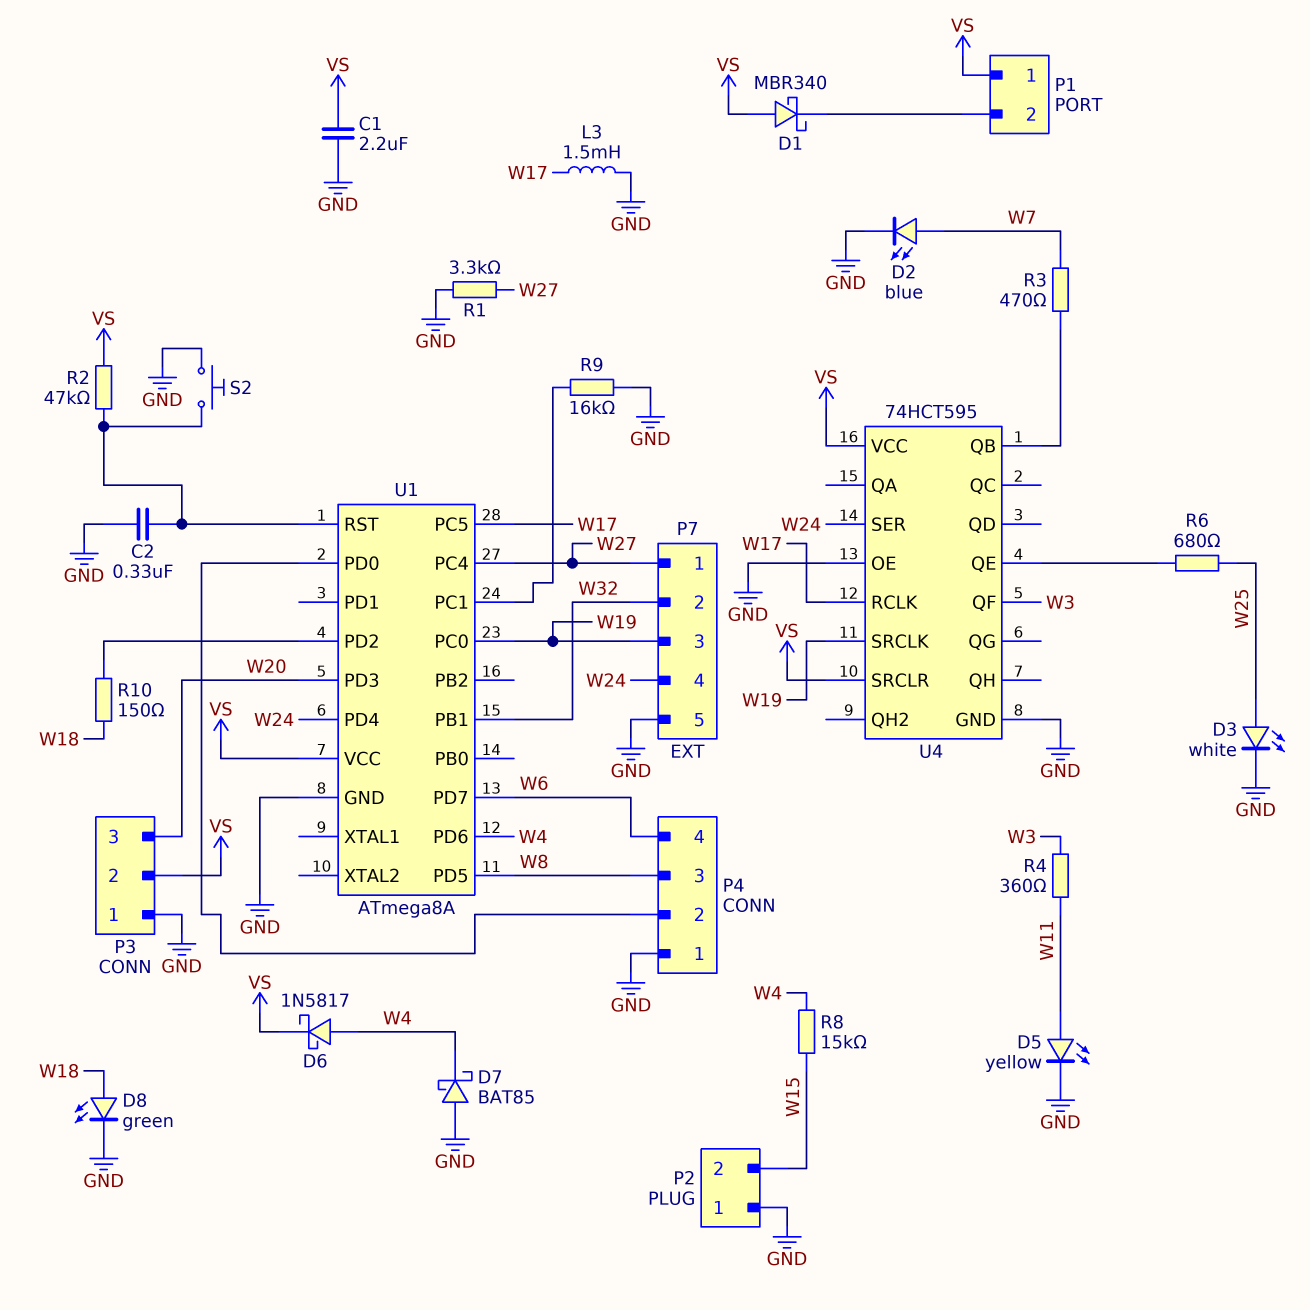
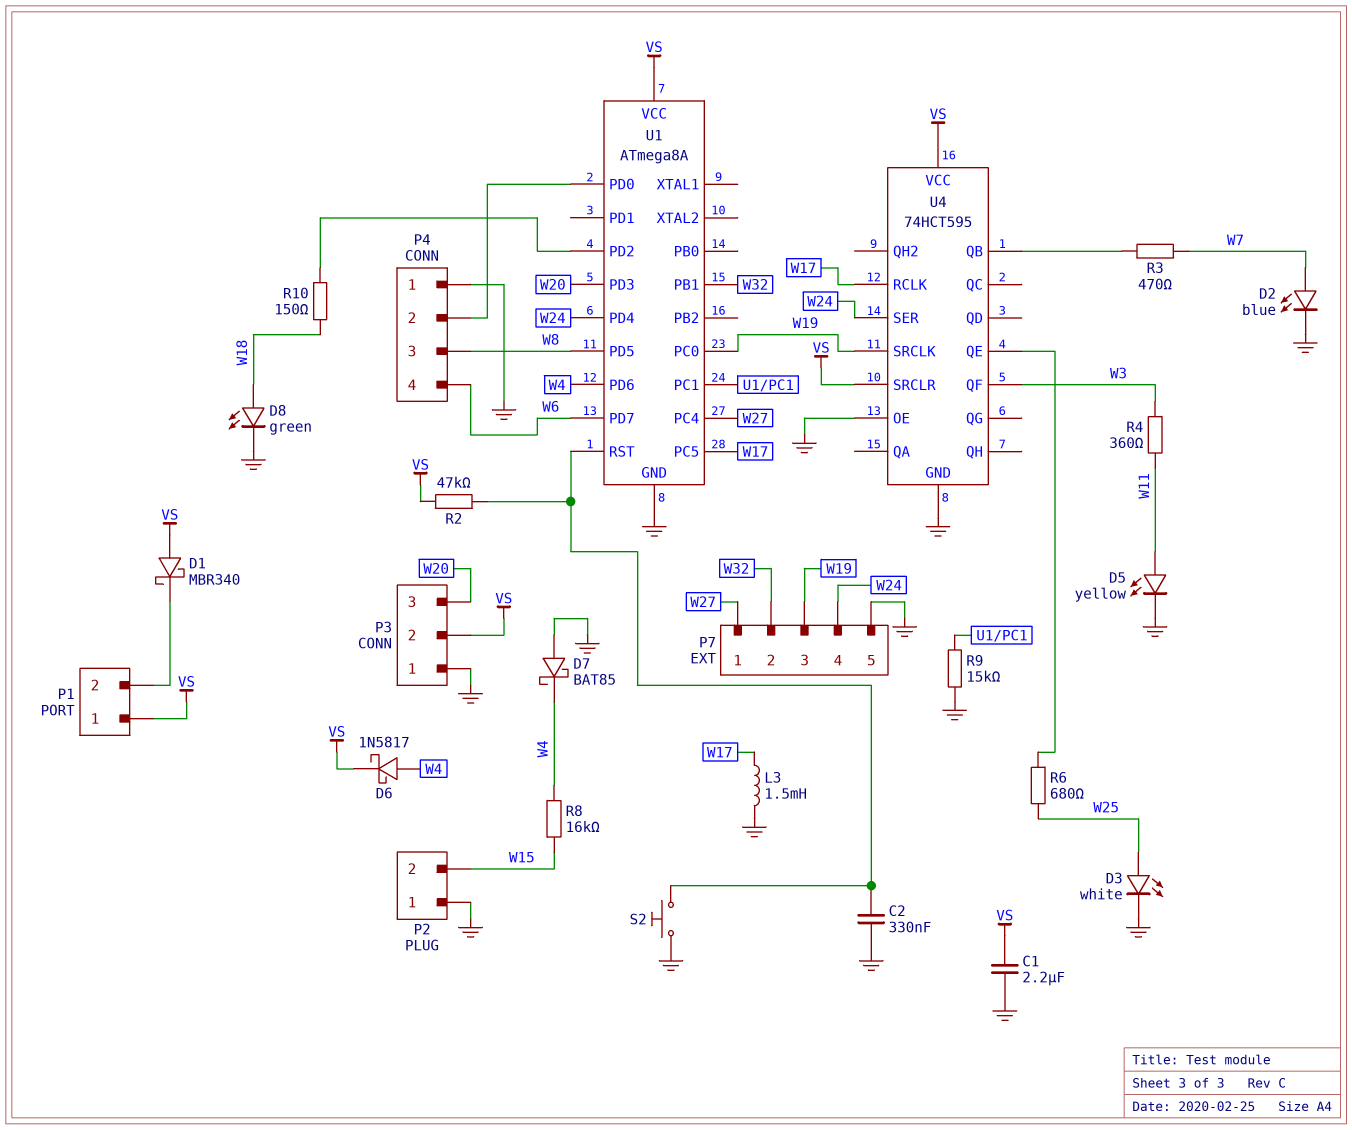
R1: 3.3k (GND, W27) -> none
R8: 15k (W4, W15) -> 16k (W4, W15)
R9: 16k (GND, U1/PC1) -> 15k (GND, U1/PC1)

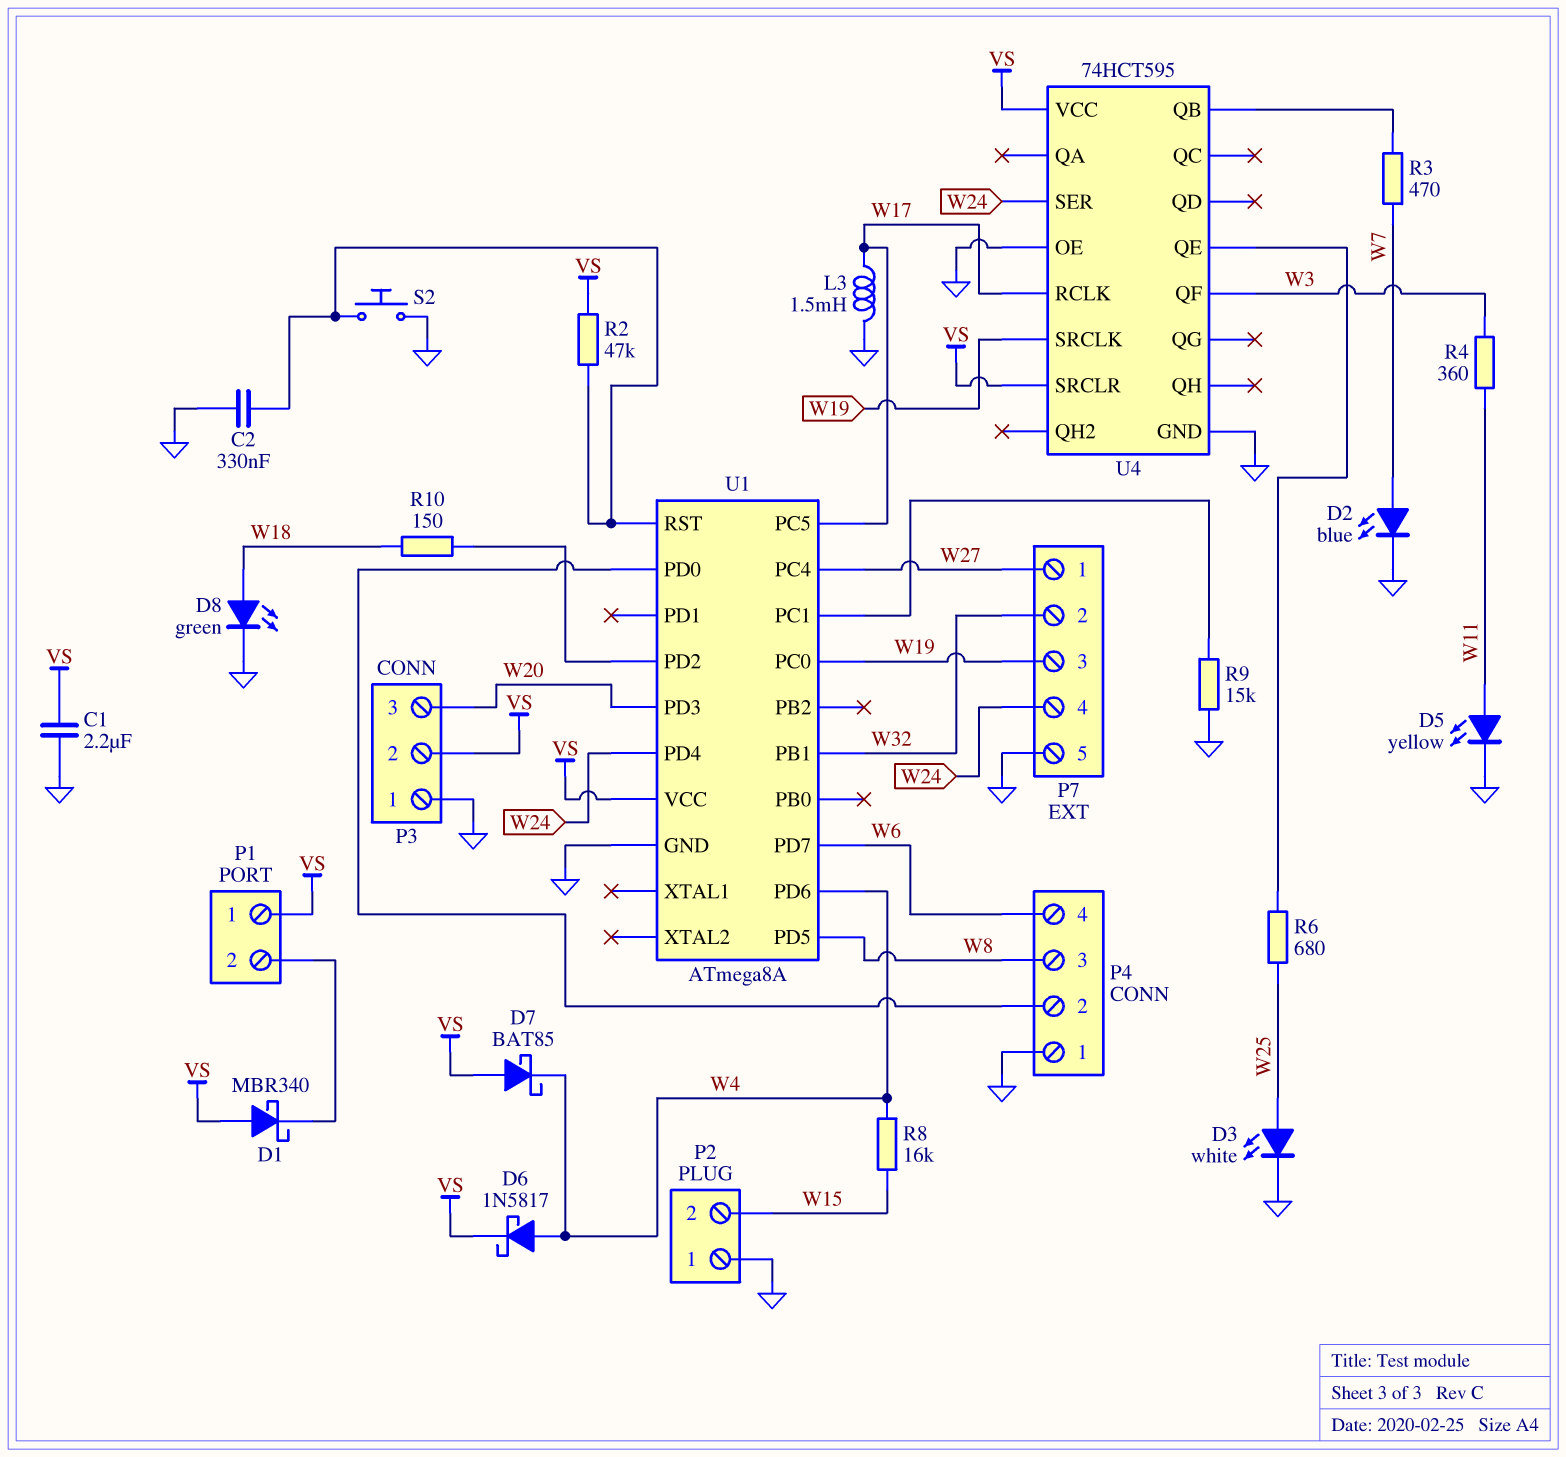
D7: schottky BAT85 (A GND, K W4) -> schottky BAT85 (A VS, K W4)

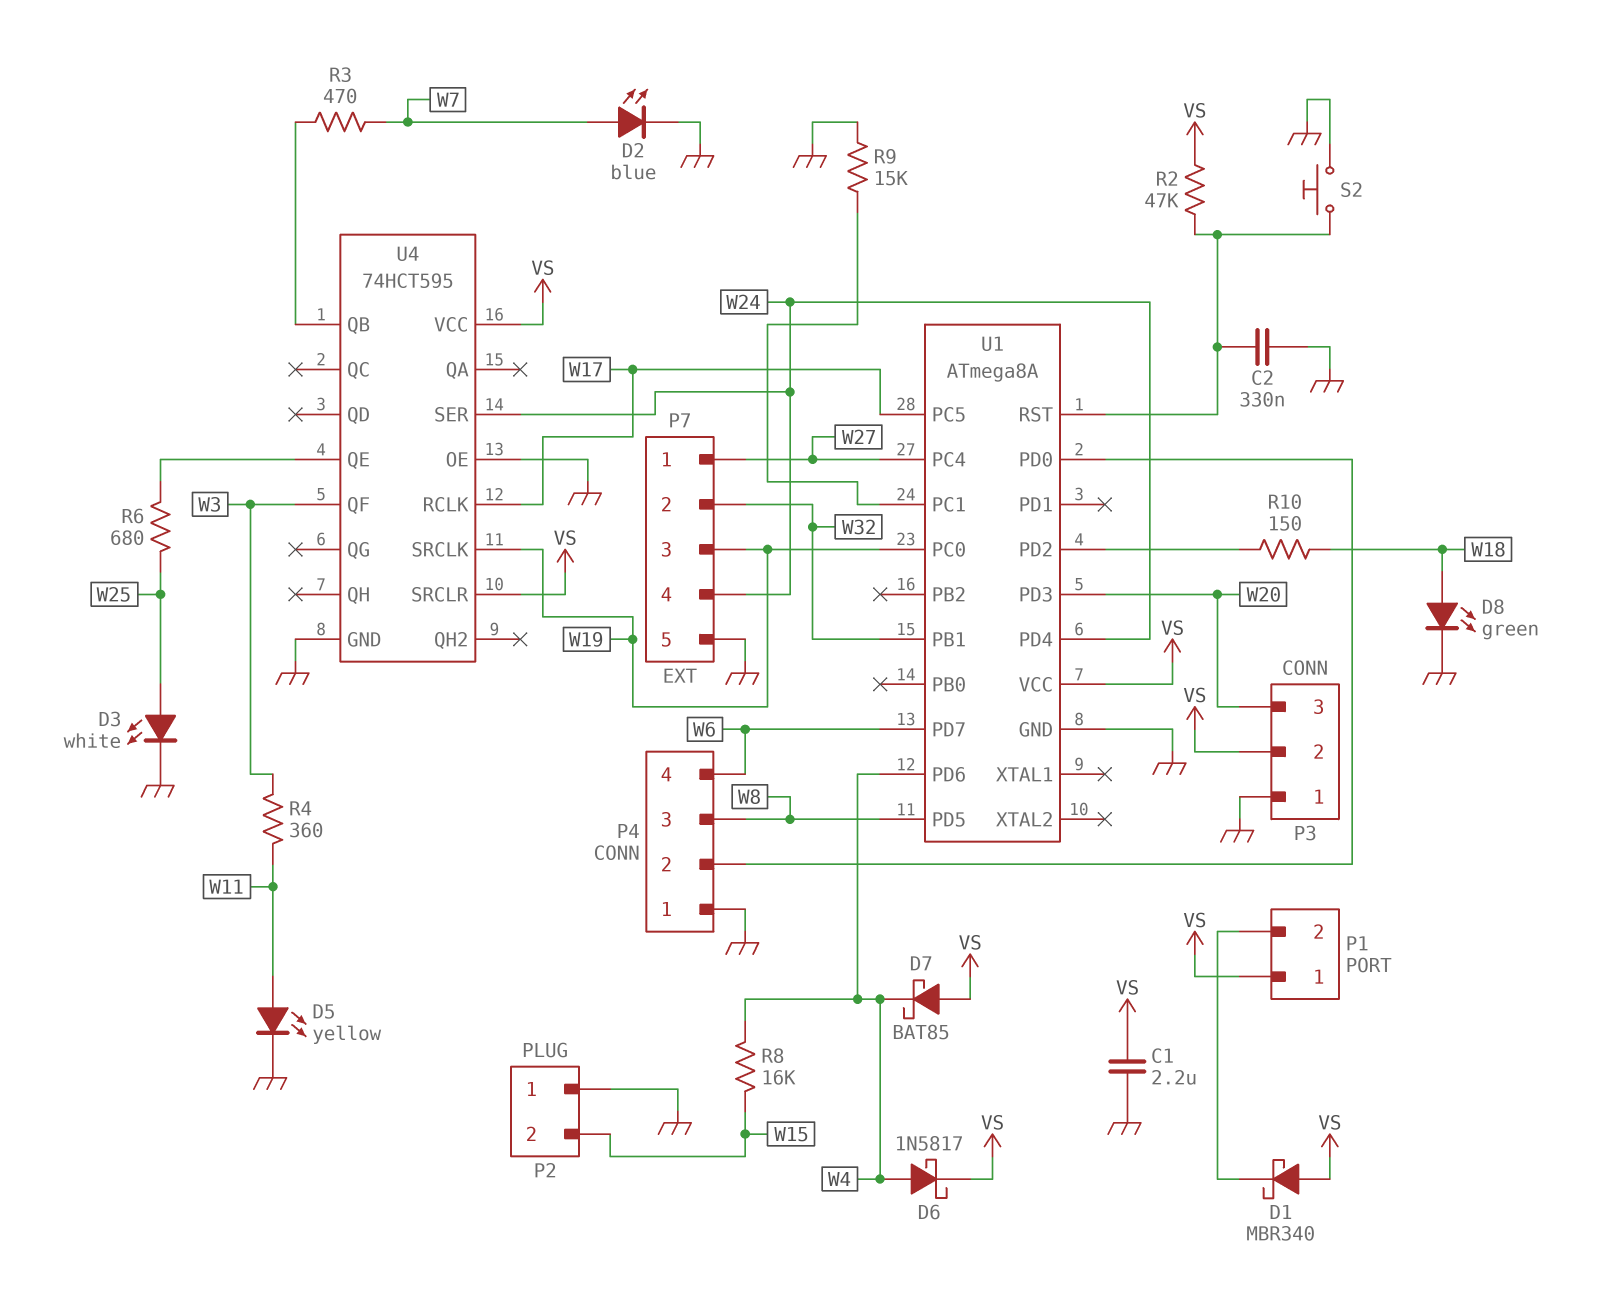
L3: 1.5mH (GND, W17) -> none

